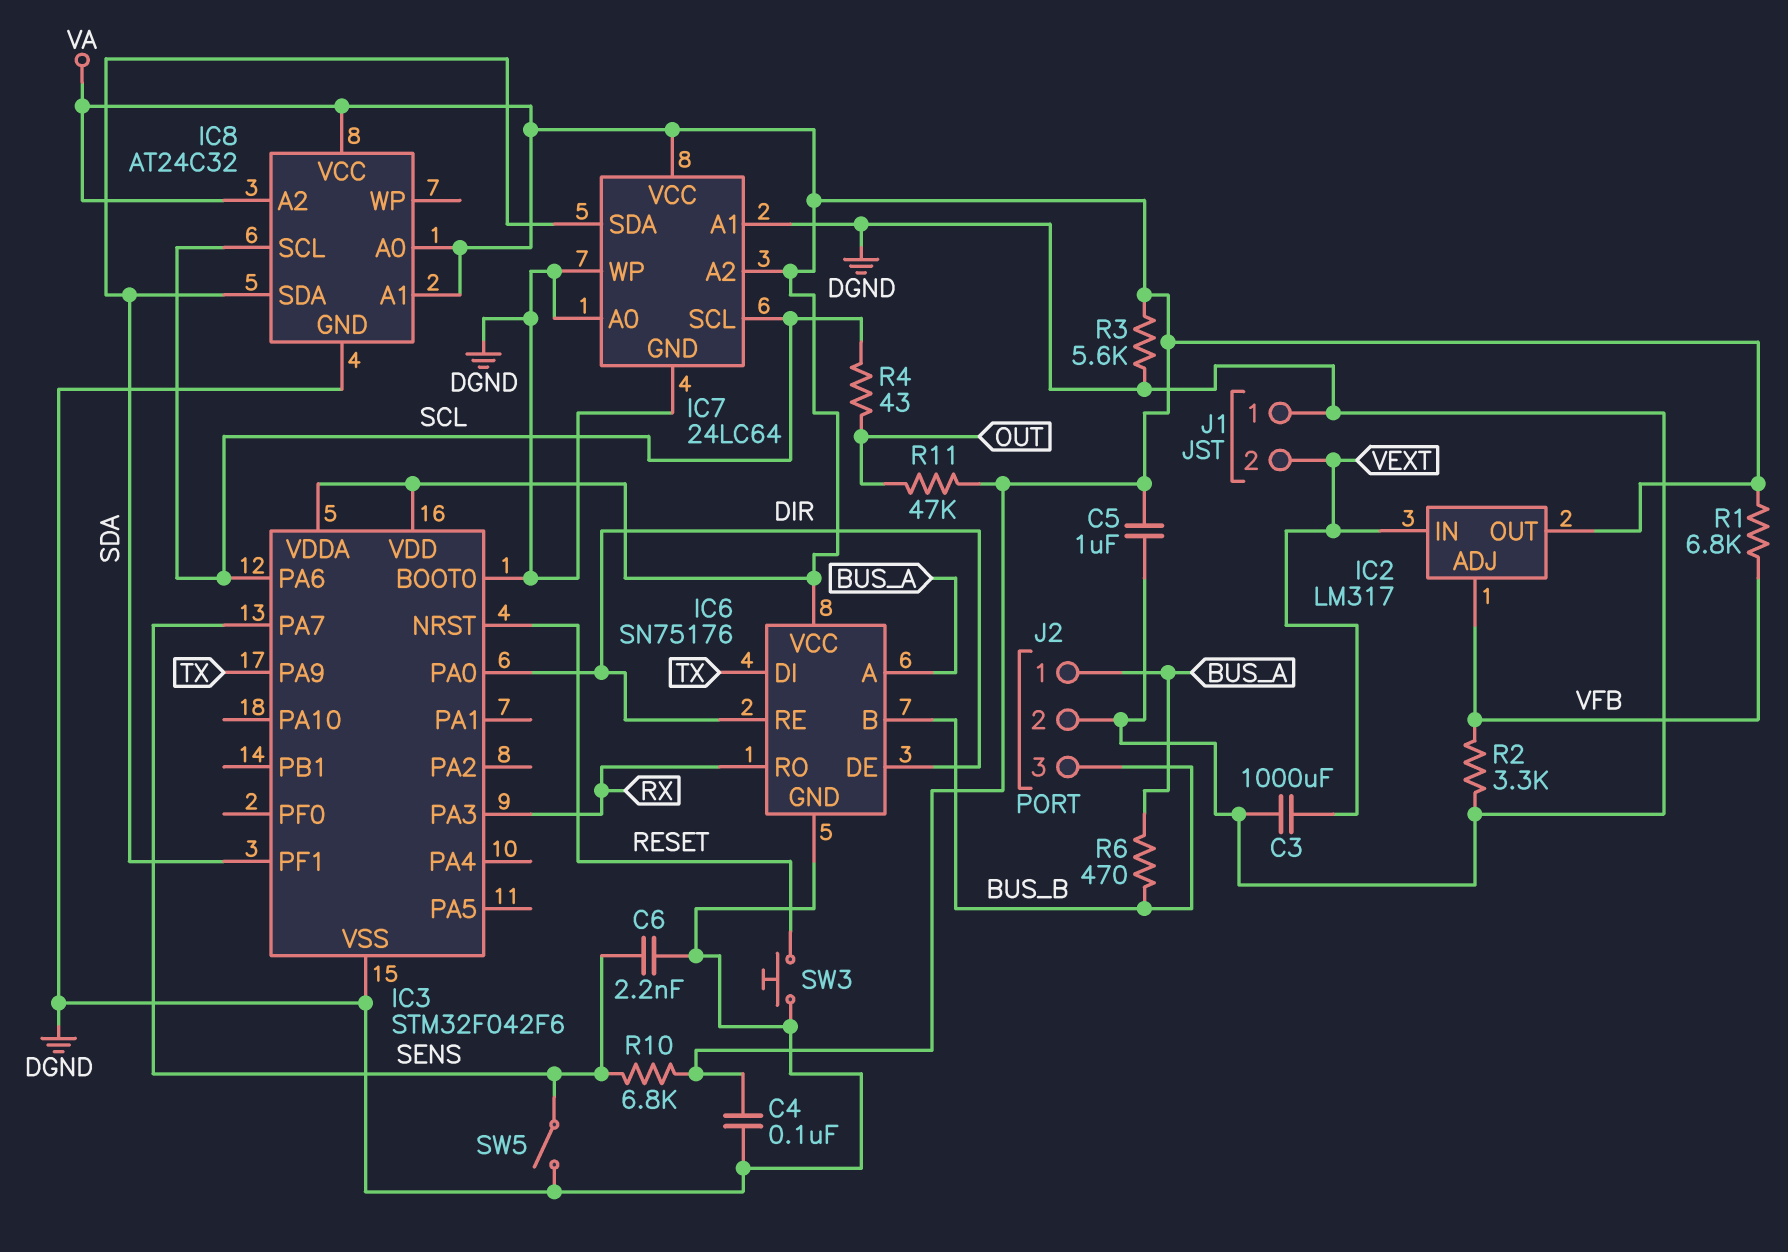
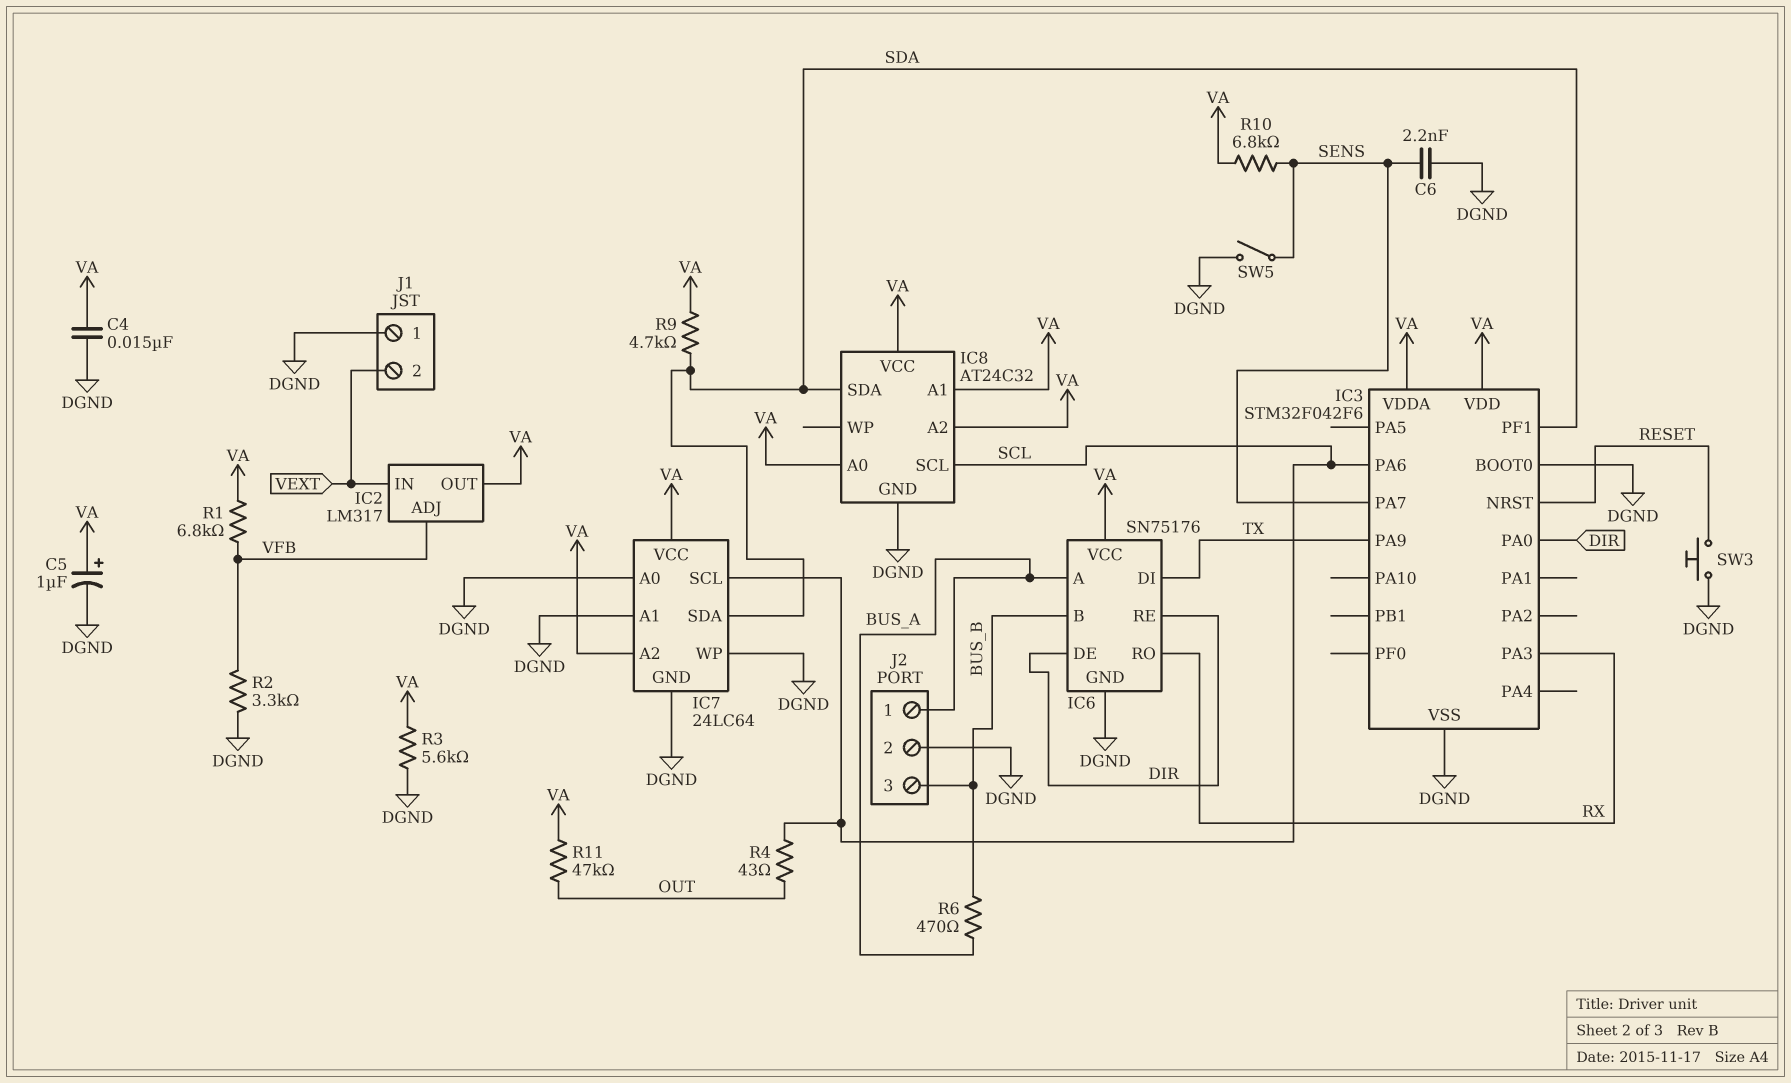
C3: 1000uF (DGND, VEXT) -> none
C4: 100nF (DGND, VA) -> 15nF (DGND, VA)
C5: 1uF (DGND, VA) -> 1uF (plus VA, minus DGND)
R9: none -> 4.7k (SDA, VA)

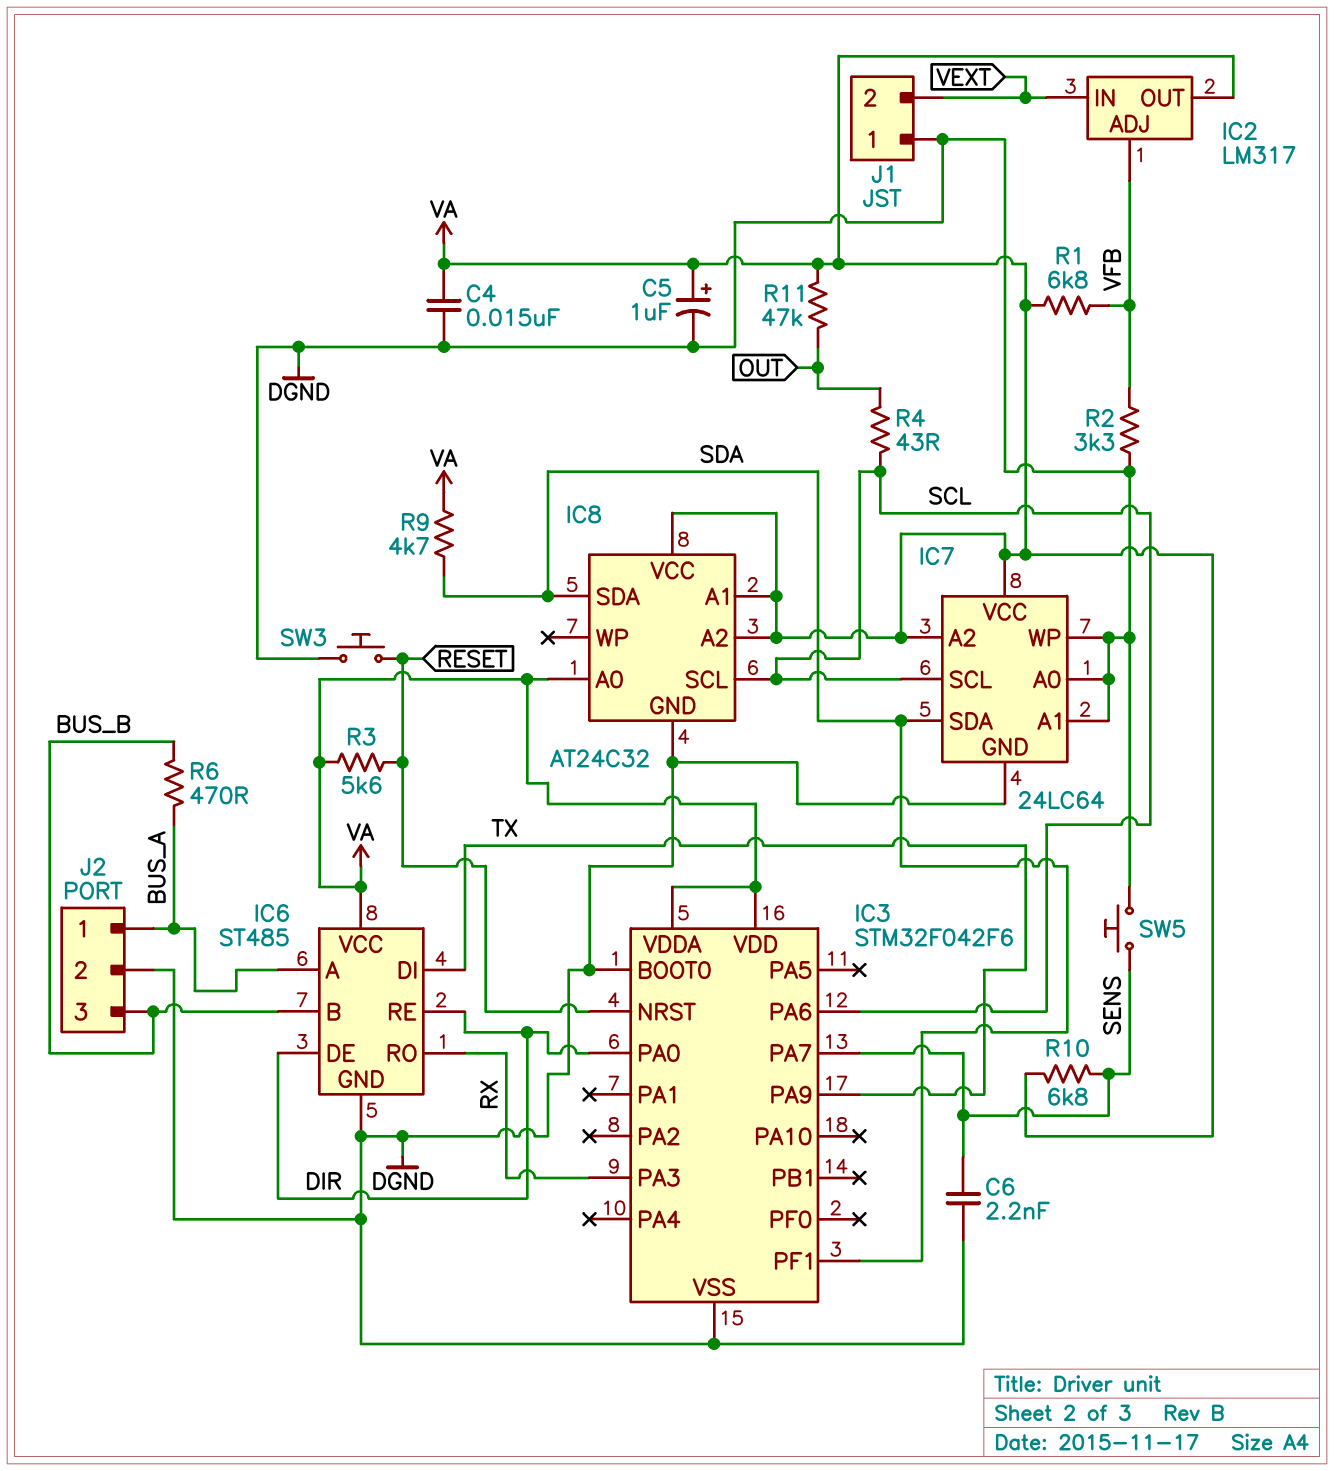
IC6: SN75176 -> ST485
R3: 5.6k (DGND, VA) -> 5.6k (RESET, VA)
SW5: switch (DGND, SENS) -> button (DGND, SENS)

